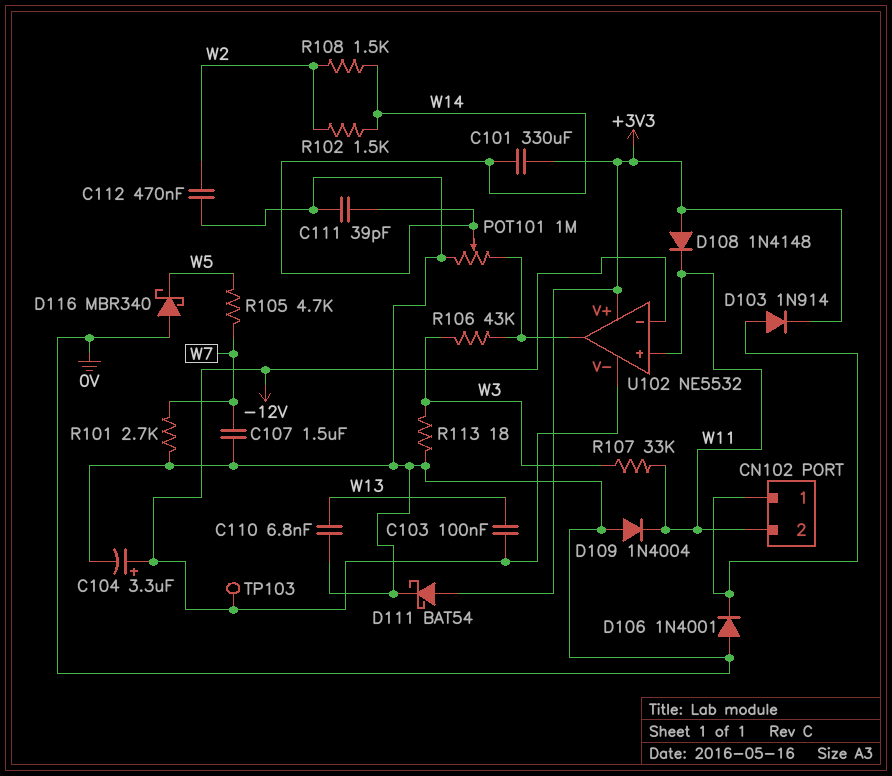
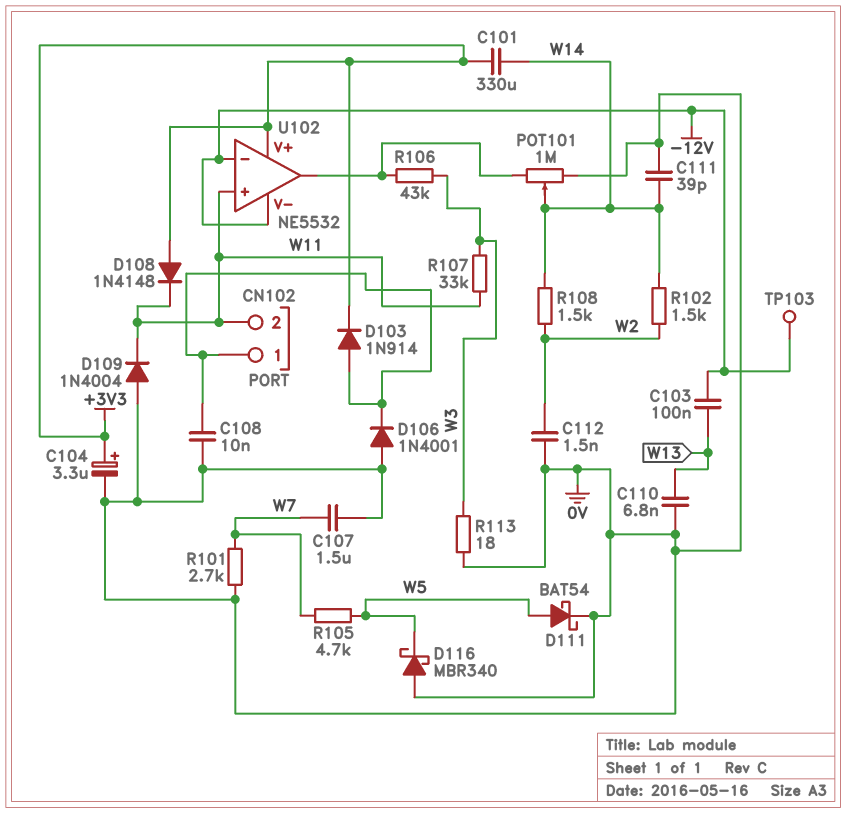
C104: 3.3uF (plus -12V, minus 0V) -> 3.3uF (plus +3V3, minus 0V)
C108: none -> 10nF (0V, CN102/1)
C112: 470nF (0V, W2) -> 1.5nF (0V, W2)
D111: schottky BAT54 (A +3V3, K 0V) -> schottky BAT54 (A W5, K 0V)

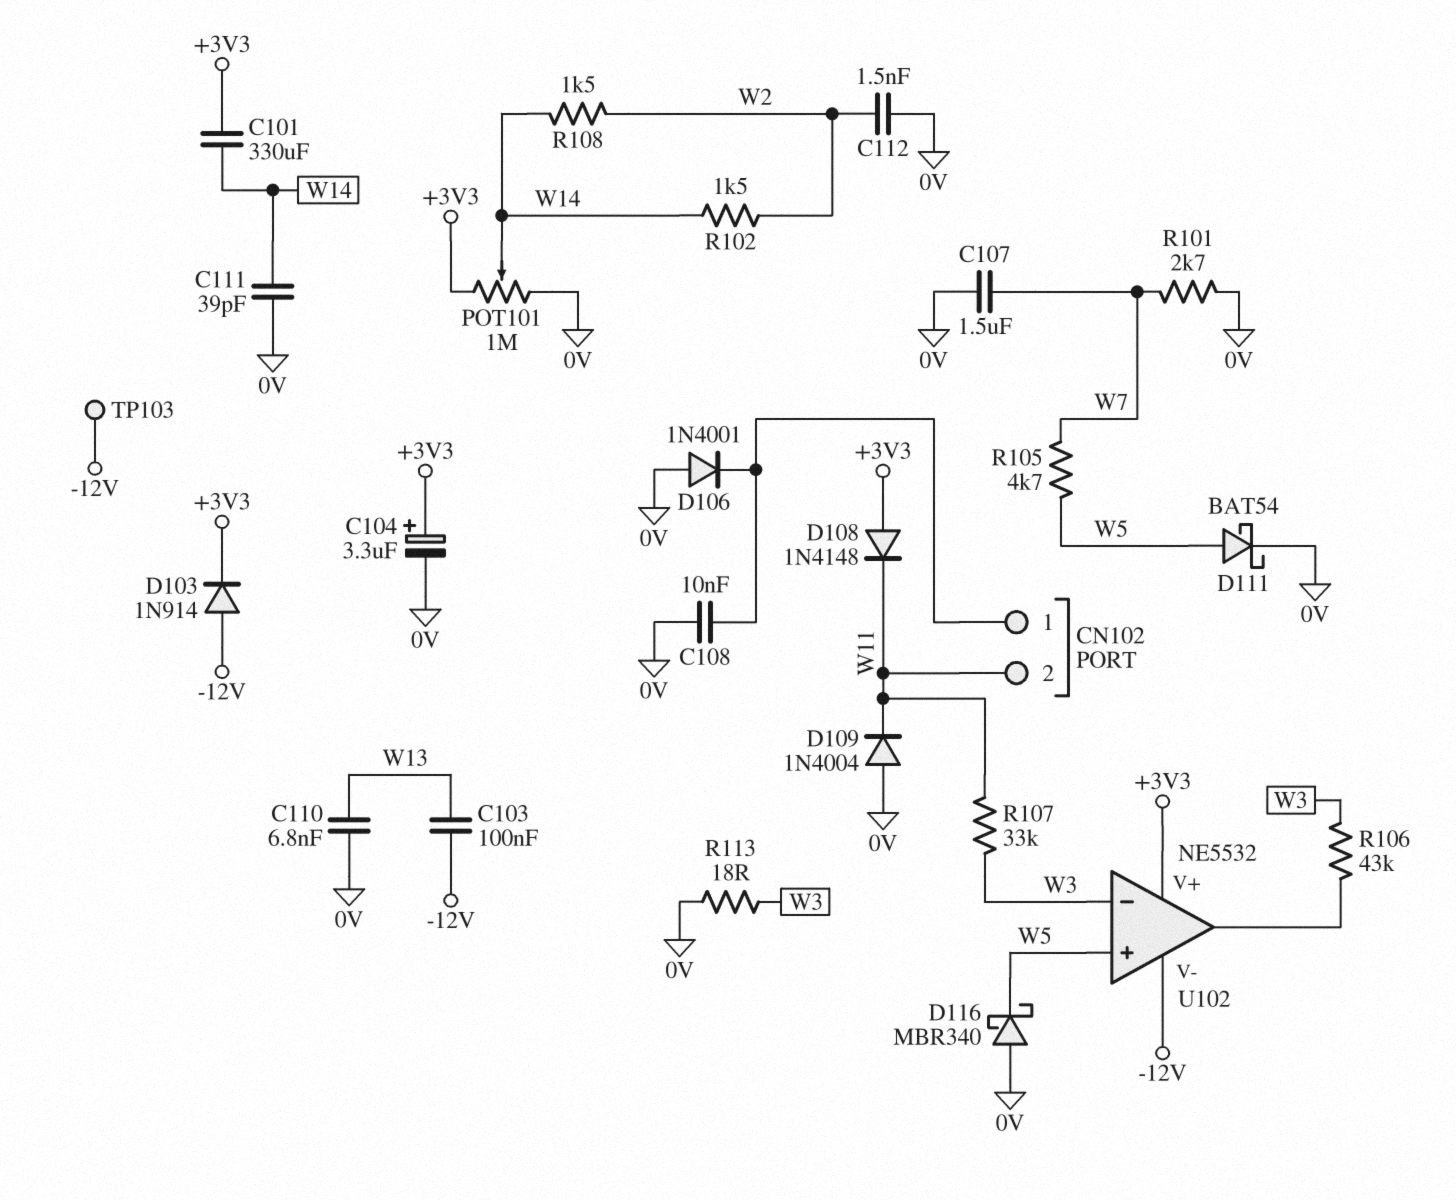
D103: diode 1N914 (A CN102/1, K +3V3) -> diode 1N914 (A -12V, K +3V3)
POT101: 1M (0V, U102/out, wiper W14) -> 1M (+3V3, 0V, wiper W14)
U102 pin in+: W11 -> W5
U102 pin in-: -12V -> W3

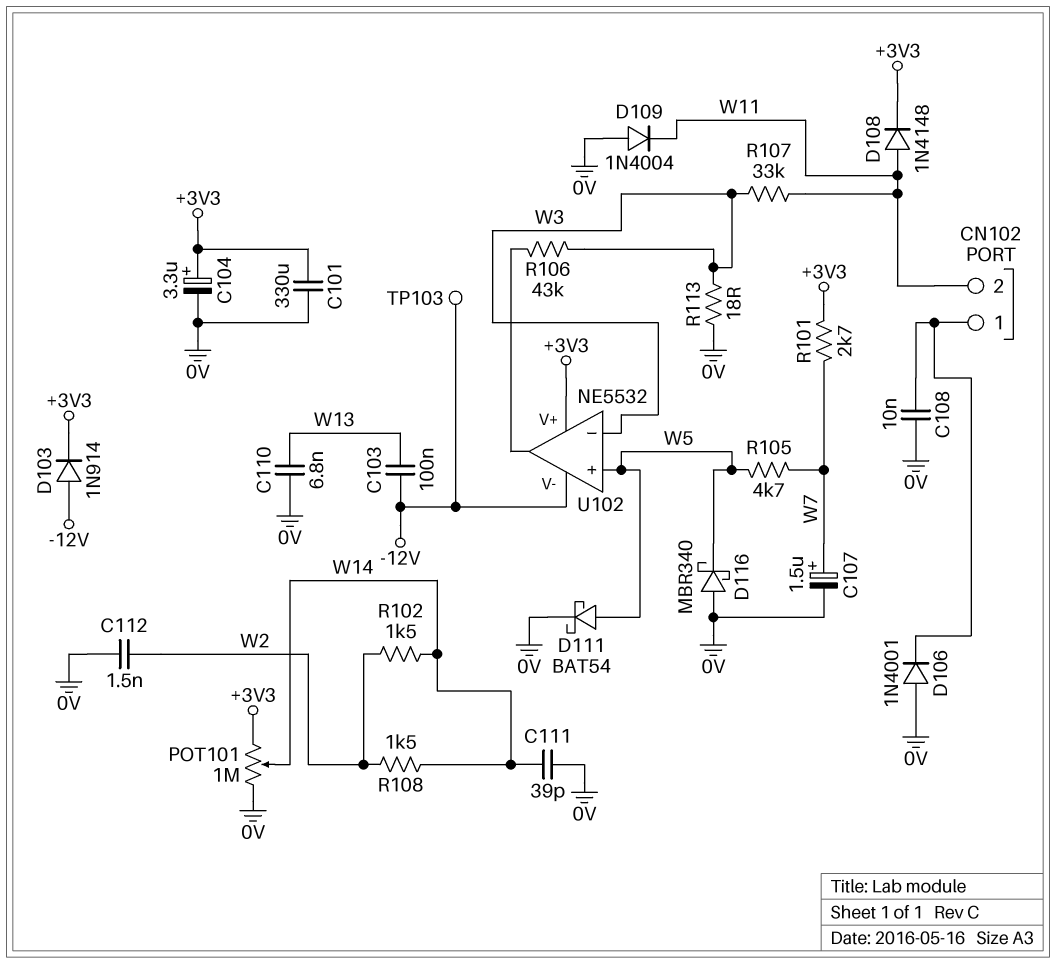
C101: 330uF (+3V3, W14) -> 330uF (+3V3, 0V)
C107: 1.5uF (0V, W7) -> 1.5uF (plus W7, minus 0V)
D108: diode 1N4148 (A +3V3, K W11) -> diode 1N4148 (A W11, K +3V3)
R101: 2.7k (0V, W7) -> 2.7k (+3V3, W7)

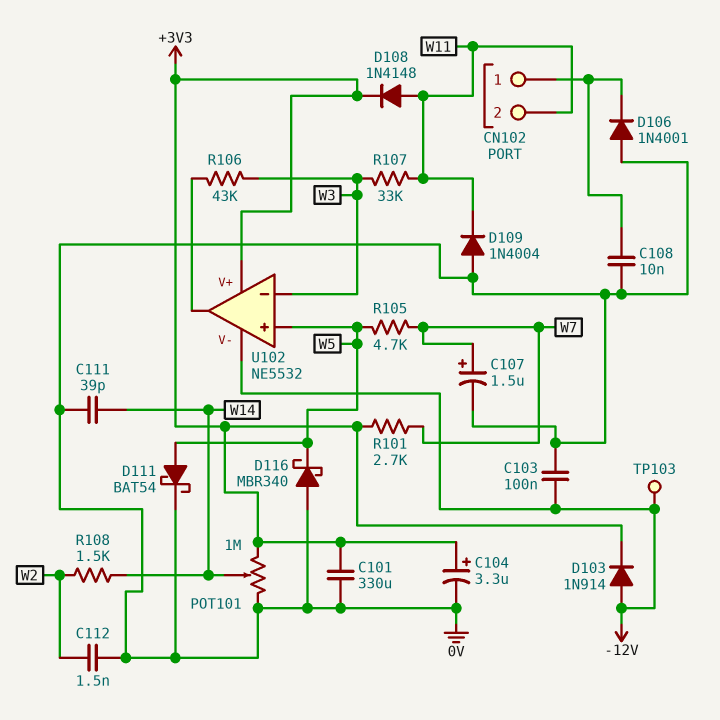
C103: 100nF (-12V, W13) -> 100nF (-12V, 0V)
C110: 6.8nF (0V, W13) -> none
R102: 1.5k (W2, W14) -> none
R113: 18 (0V, W3) -> none

